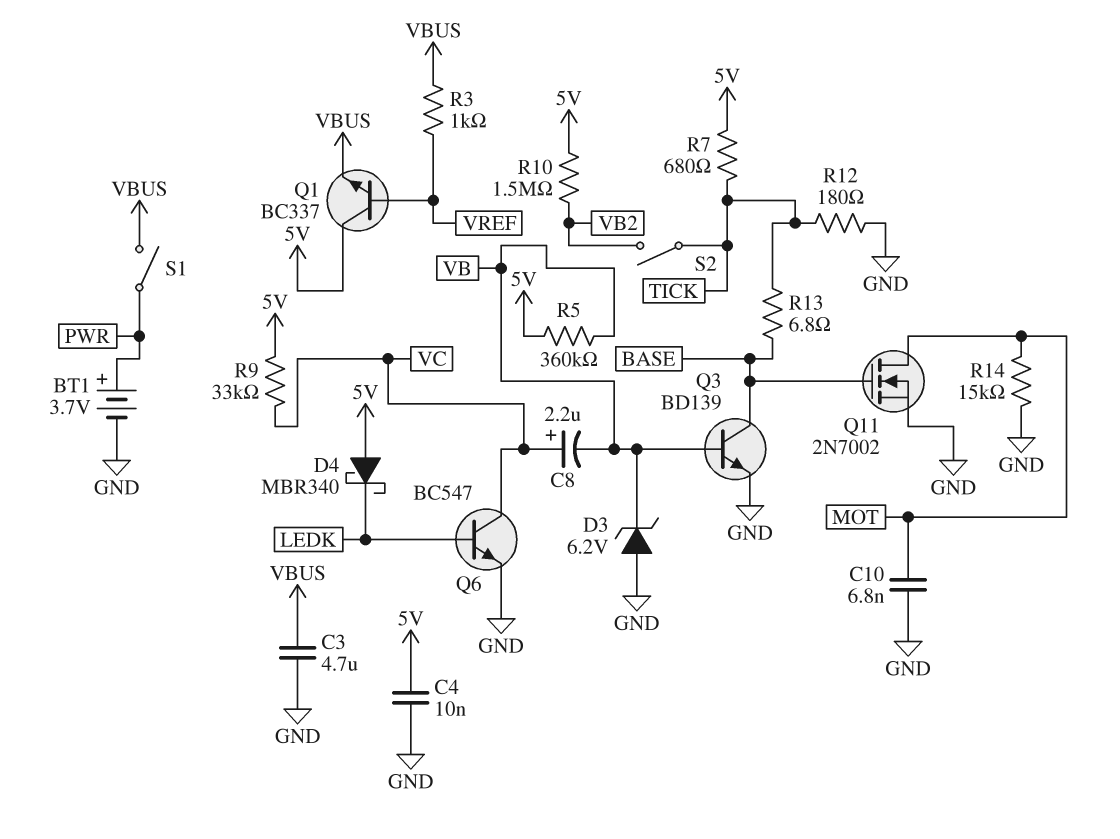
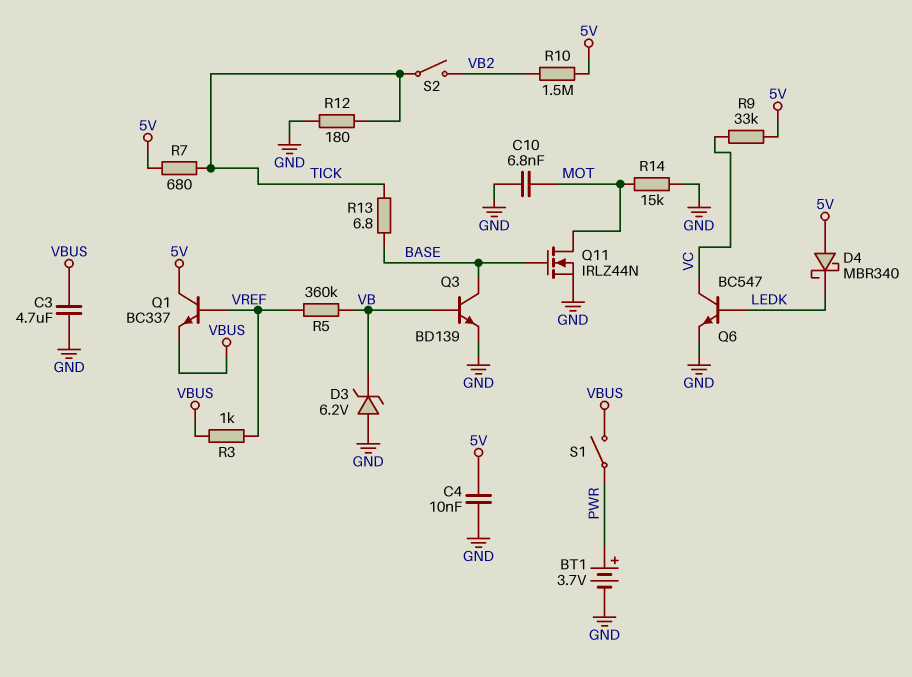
C8: 2.2uF (plus VC, minus VB) -> none
Q11: NMOS 2N7002 (G BASE, D MOT, S GND) -> NMOS IRLZ44N (G BASE, D MOT, S GND)
R5: 360k (5V, VB) -> 360k (VB, VREF)

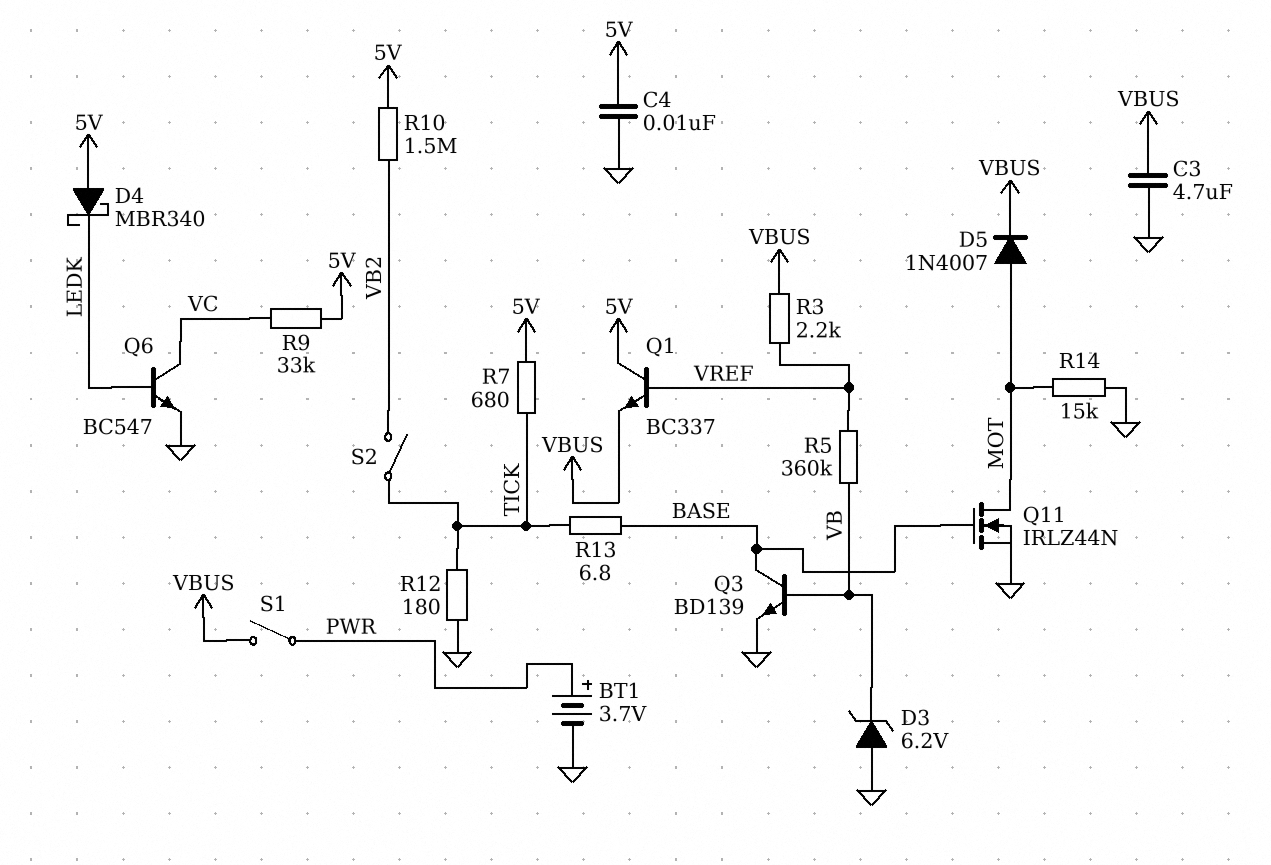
C10: 6.8nF (GND, MOT) -> none
D5: none -> diode 1N4007 (A MOT, K VBUS)
R3: 1k (VBUS, VREF) -> 2.2k (VBUS, VREF)

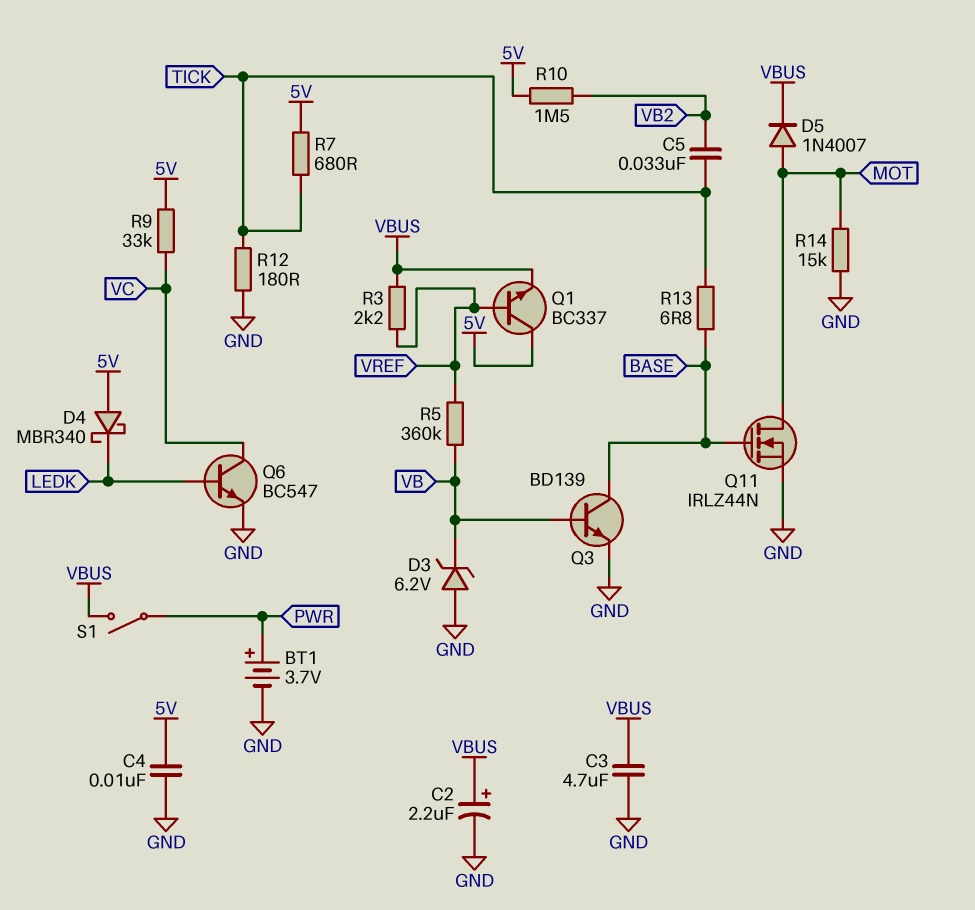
C2: none -> 2.2uF (plus VBUS, minus GND)
C5: none -> 33nF (TICK, VB2)
S2: switch (TICK, VB2) -> none

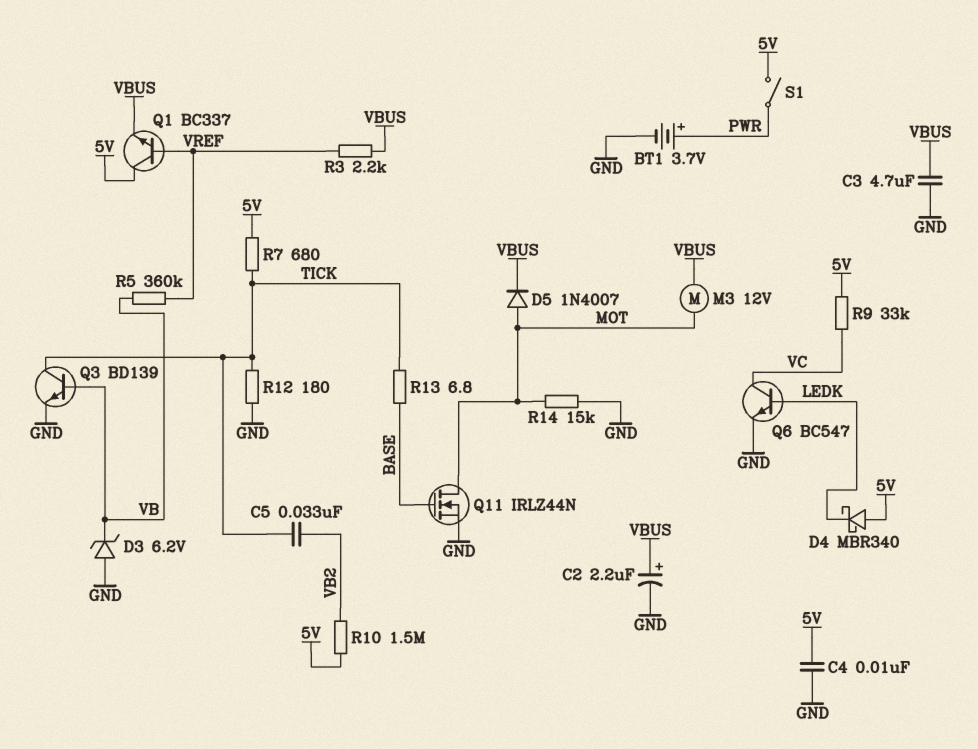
M3: none -> motor 12V (MOT, VBUS)
Q3: NPN BD139 (B VB, C BASE, E GND) -> NPN BD139 (B VB, C TICK, E GND)
S1: switch (PWR, VBUS) -> switch (5V, PWR)

